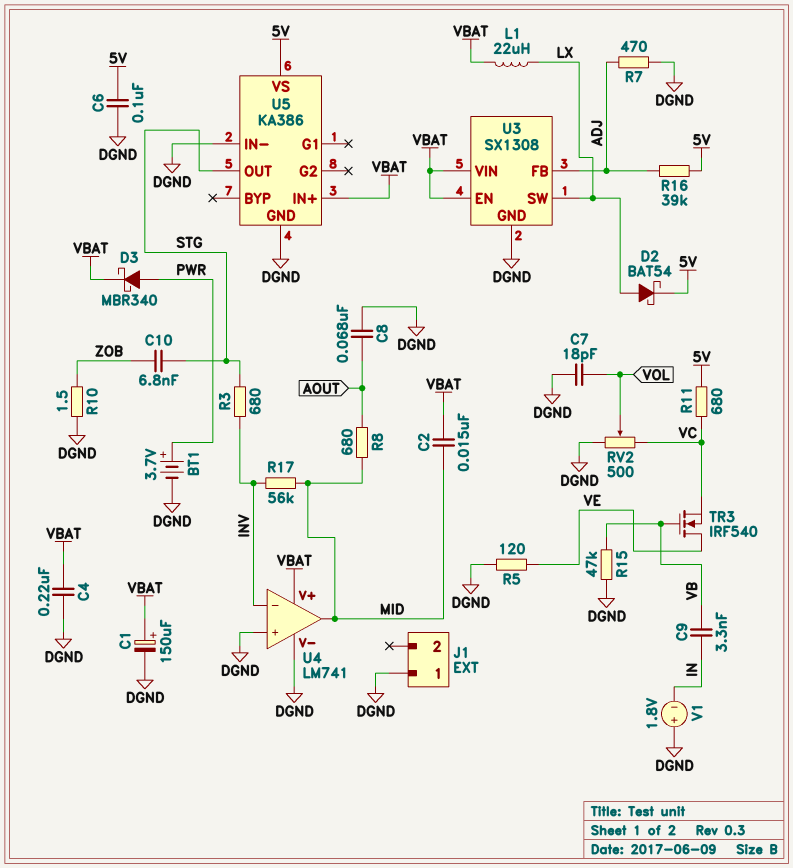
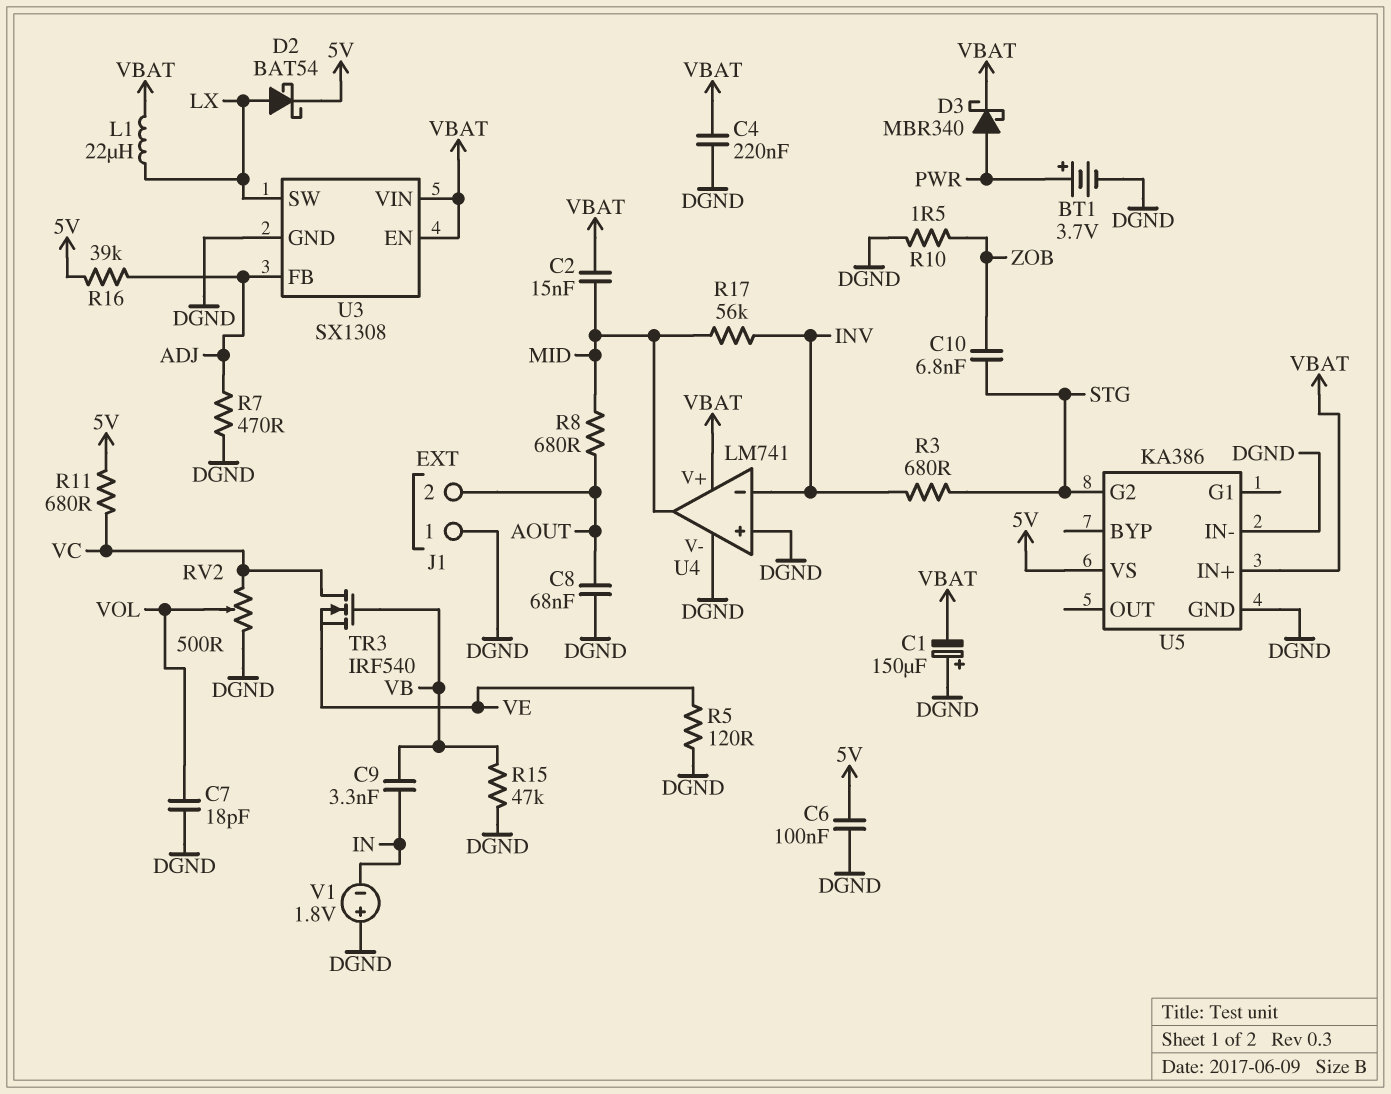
C1: 150uF (plus VBAT, minus DGND) -> 150uF (plus DGND, minus VBAT)
J1 pin 2: none -> AOUT
TR3: NMOS IRF540 (G VB, D VE, S VC) -> NMOS IRF540 (G VB, D VC, S VE)
U5 pin G2: none -> STG
U5 pin OUT: STG -> none

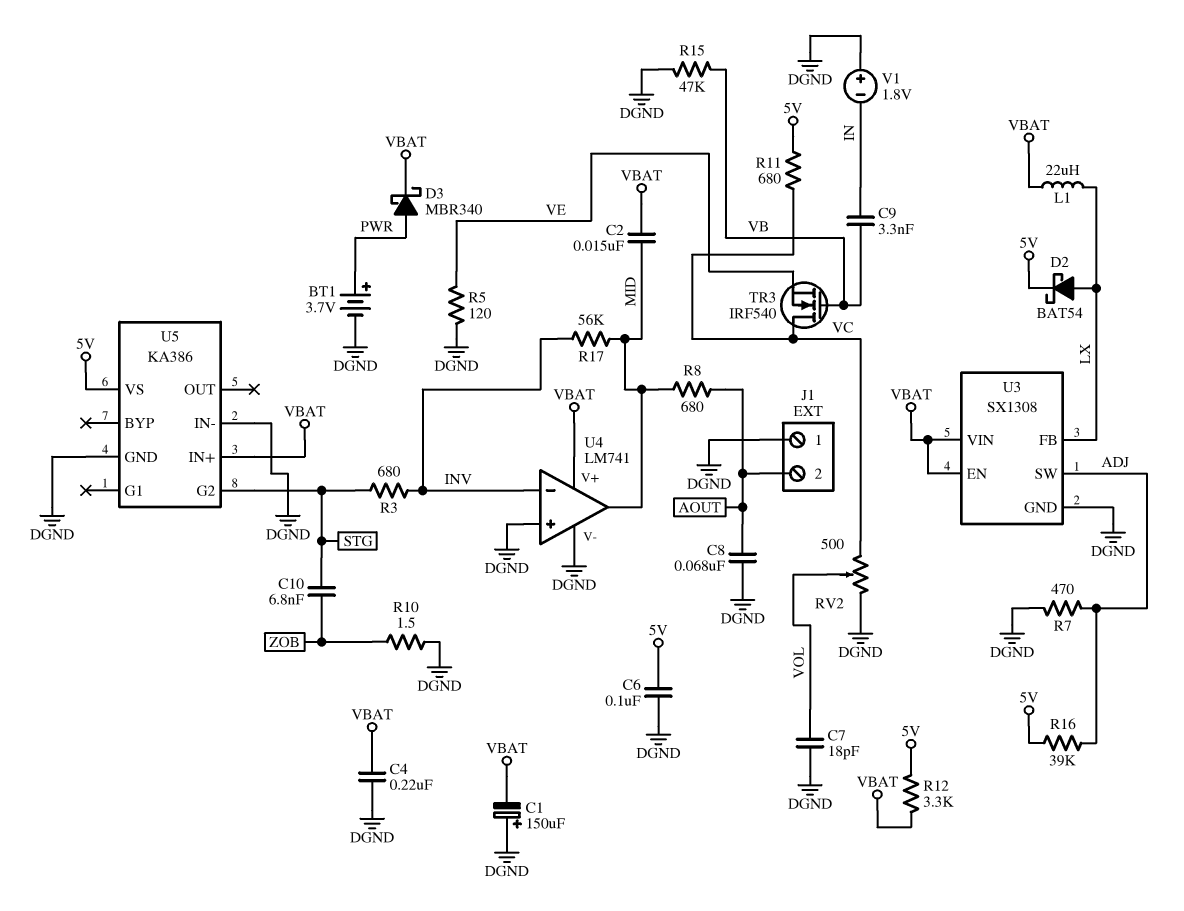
R12: none -> 3.3k (5V, VBAT)
U3 pin FB: ADJ -> LX
U3 pin SW: LX -> ADJ

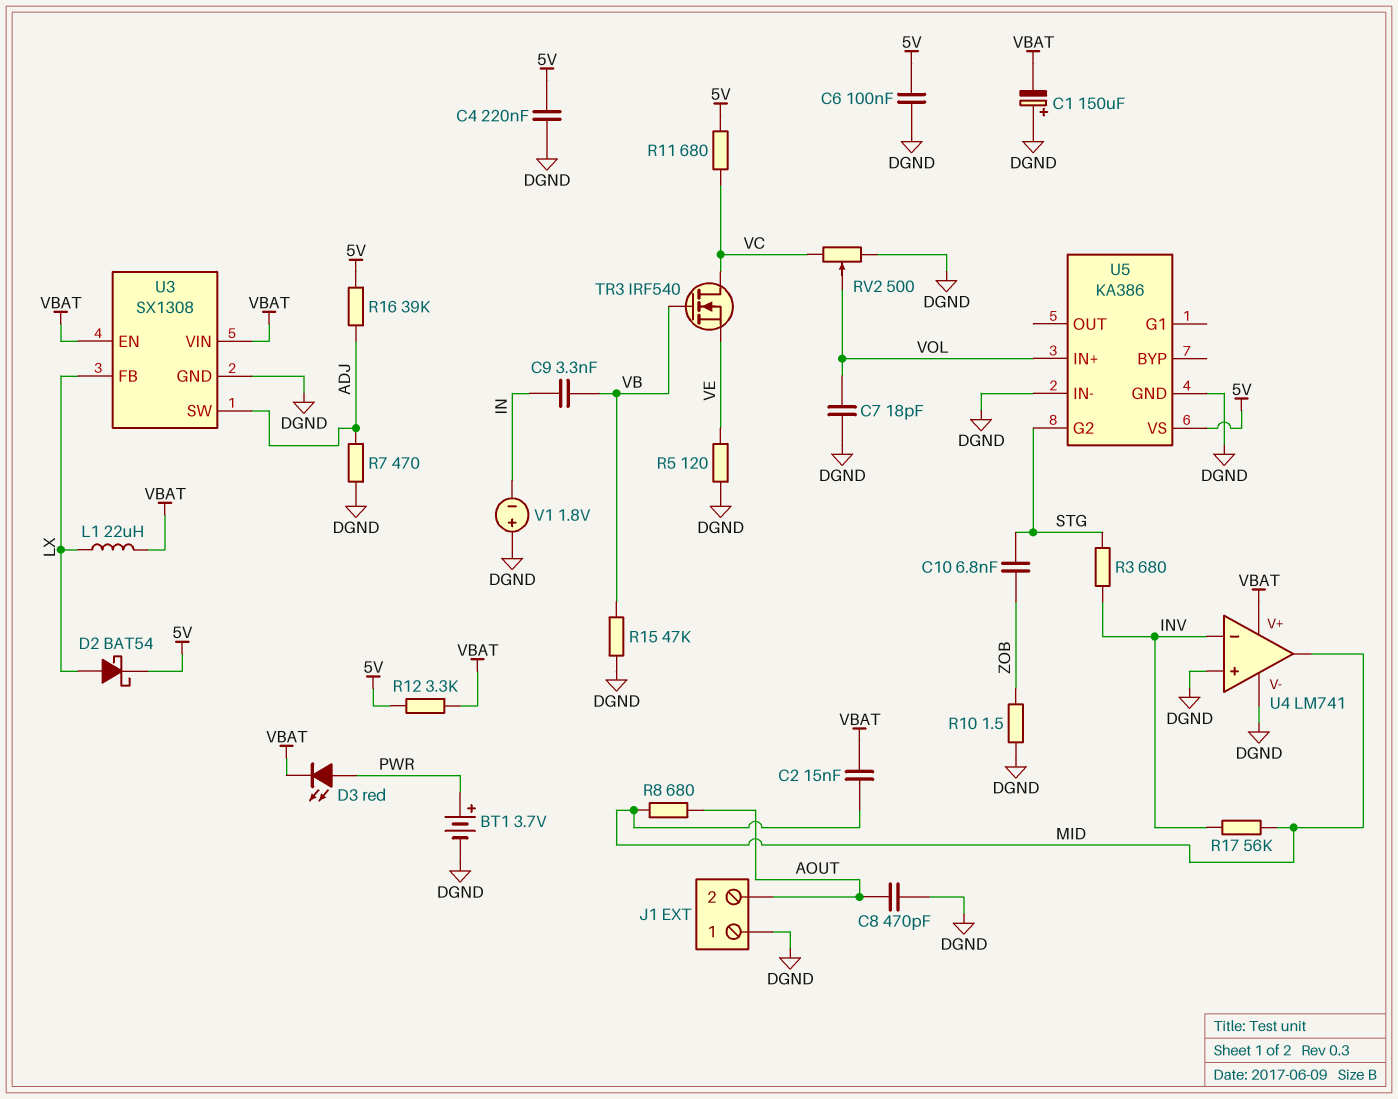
C4: 220nF (DGND, VBAT) -> 220nF (5V, DGND)
C8: 68nF (AOUT, DGND) -> 470pF (AOUT, DGND)
D3: schottky MBR340 (A PWR, K VBAT) -> LED red (A PWR, K VBAT)
U5 pin IN+: VBAT -> VOL

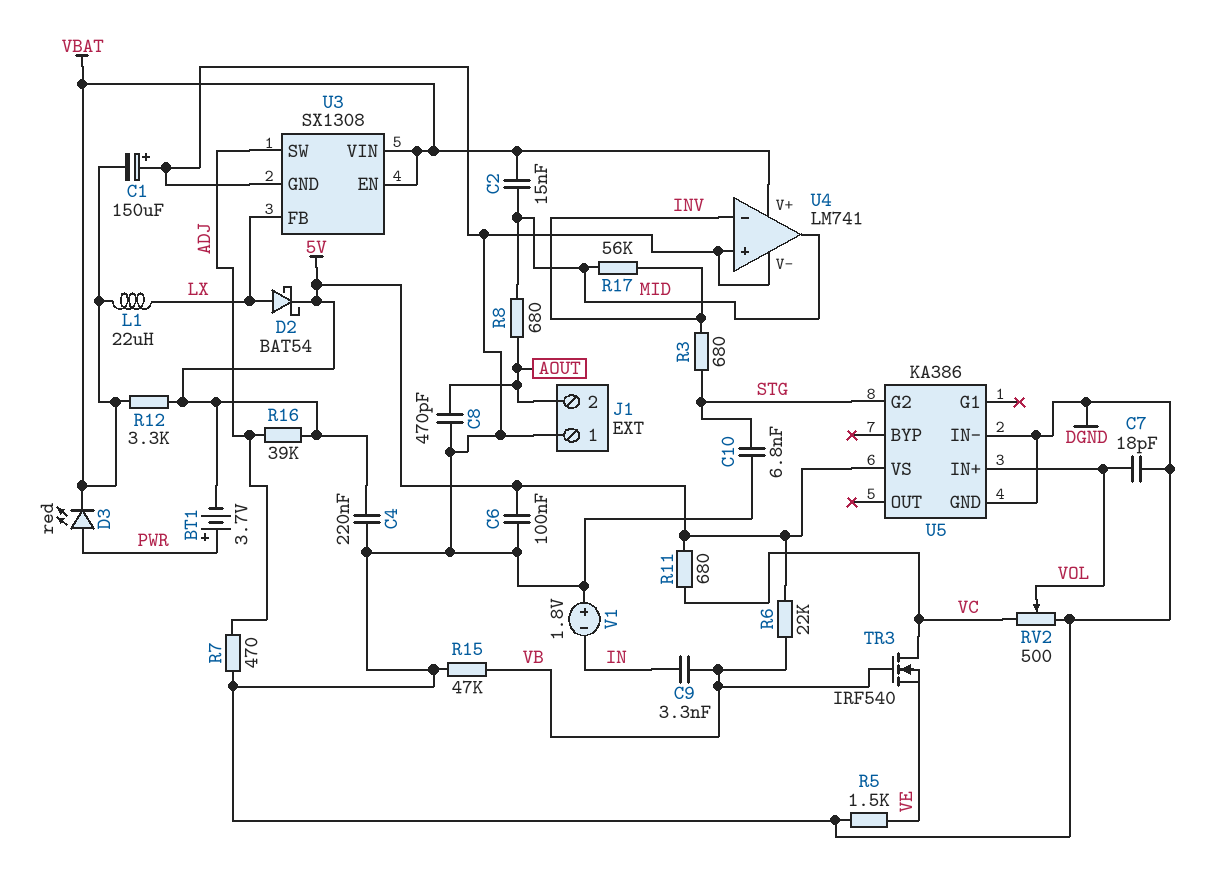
BT1: 3.7V (plus PWR, minus DGND) -> 3.7V (plus PWR, minus 5V)
C10: 6.8nF (STG, ZOB) -> 6.8nF (DGND, STG)
R5: 120 (DGND, VE) -> 1.5k (DGND, VE)
R6: none -> 22k (5V, VB)
R10: 1.5 (DGND, ZOB) -> none

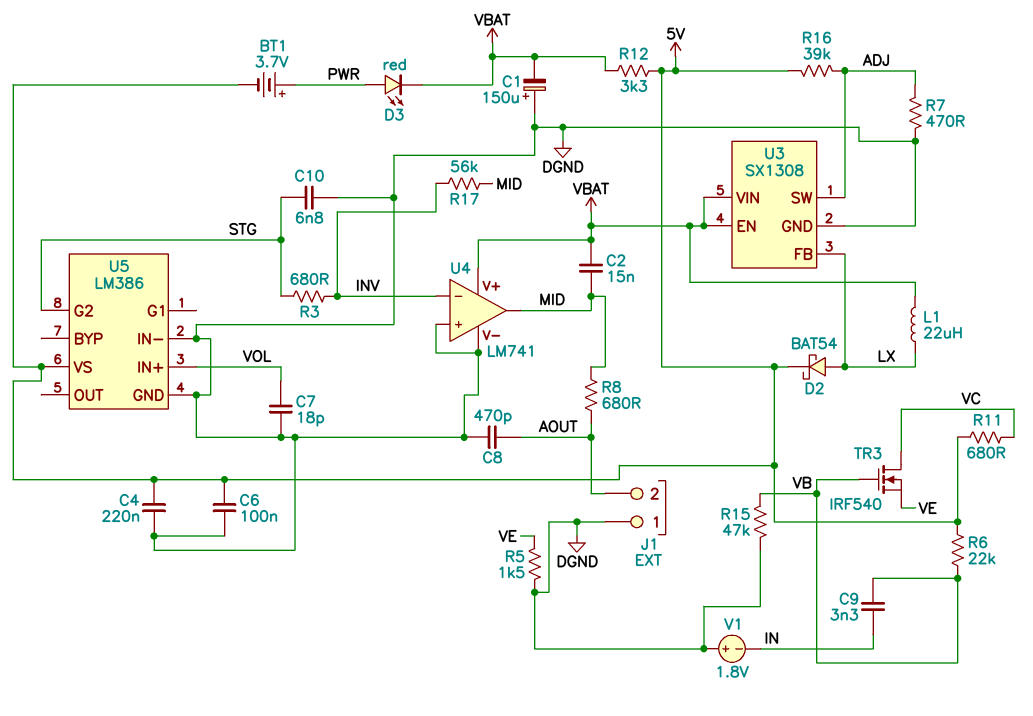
RV2: 500 (DGND, VC, wiper VOL) -> none
U5: KA386 -> LM386

